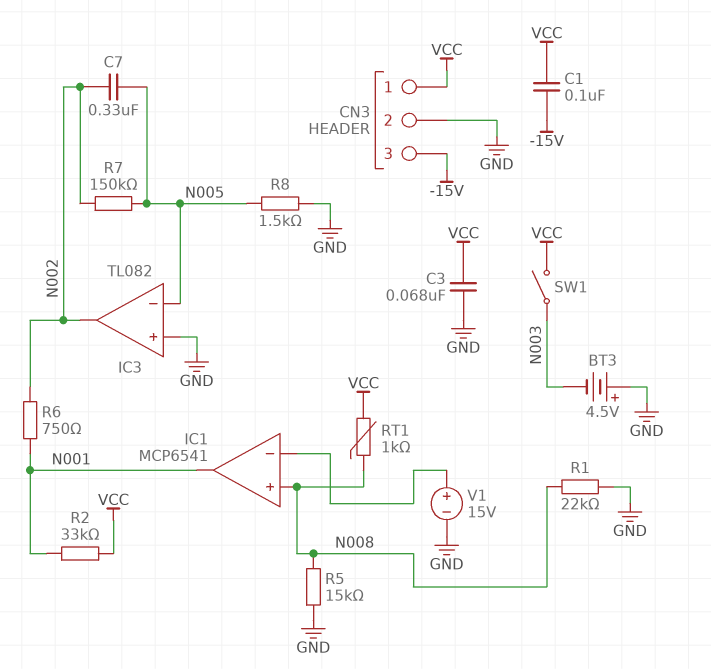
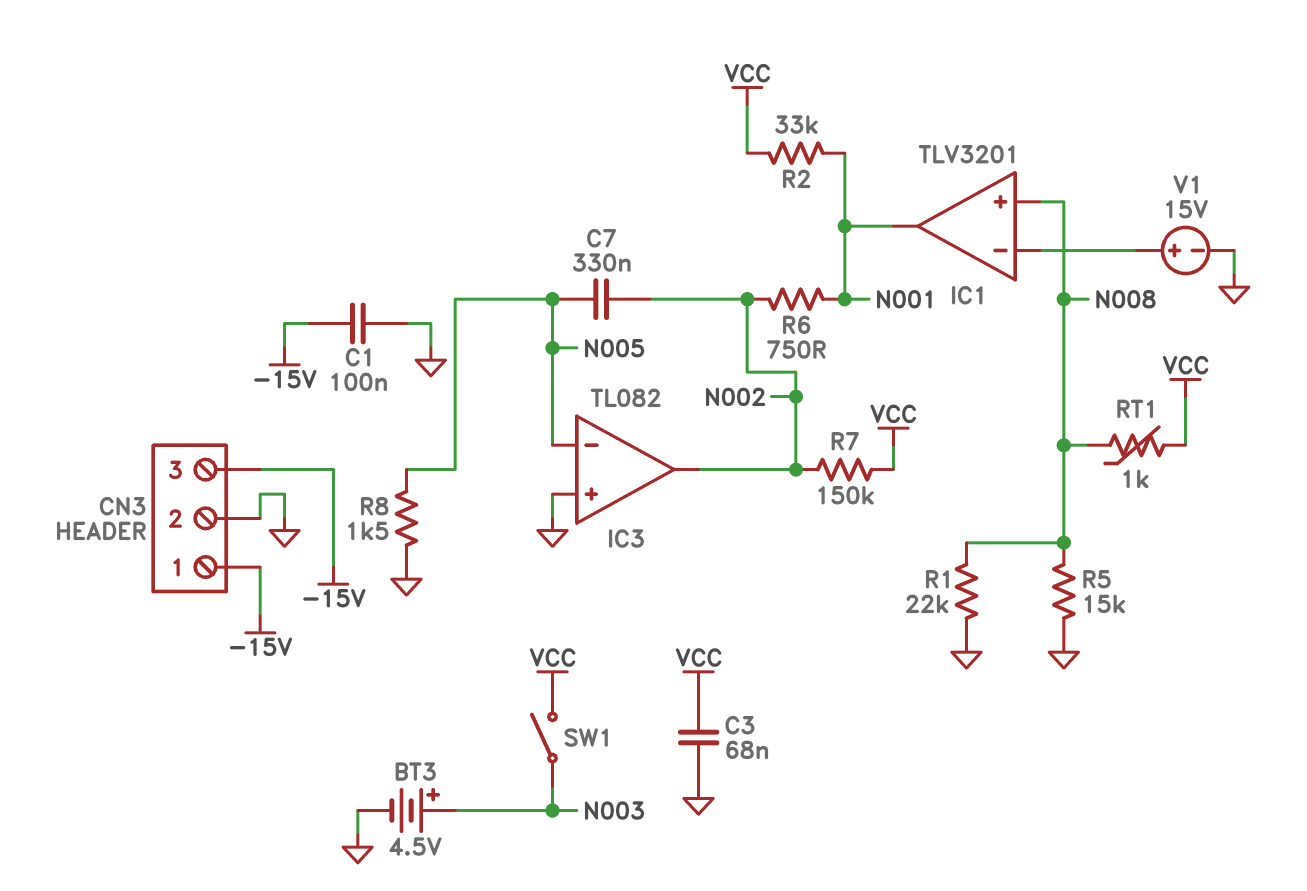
BT3: 4.5V (plus GND, minus N003) -> 4.5V (plus N003, minus GND)
C1: 100nF (-15V, VCC) -> 100nF (-15V, GND)
CN3 pin 1: VCC -> -15V
IC1: MCP6541 -> TLV3201
R7: 150k (N002, N005) -> 150k (N002, VCC)

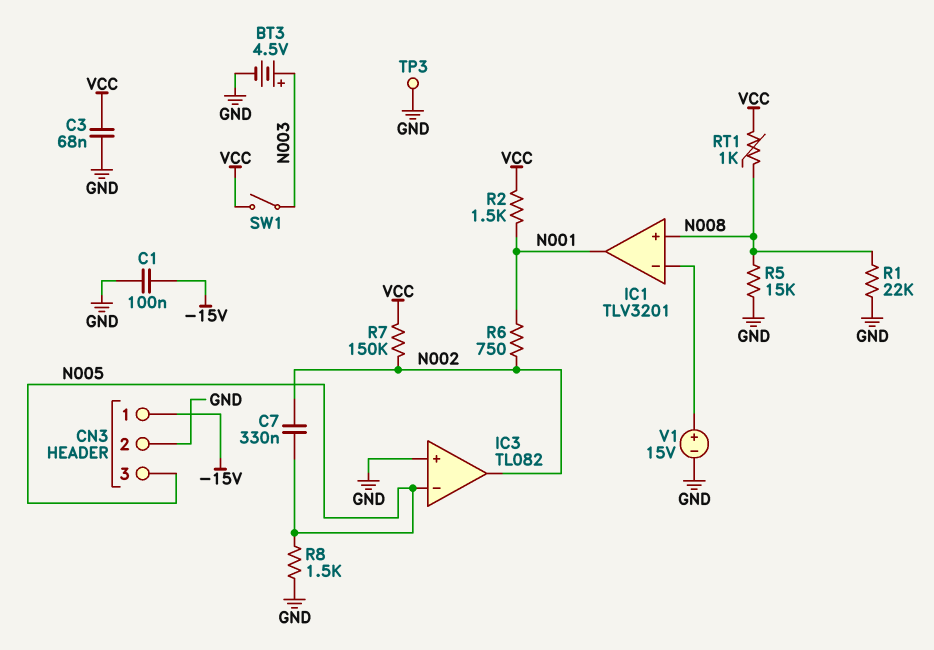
CN3 pin 3: -15V -> N005
R2: 33k (N001, VCC) -> 1.5k (N001, VCC)
TP3: none -> test point (GND)

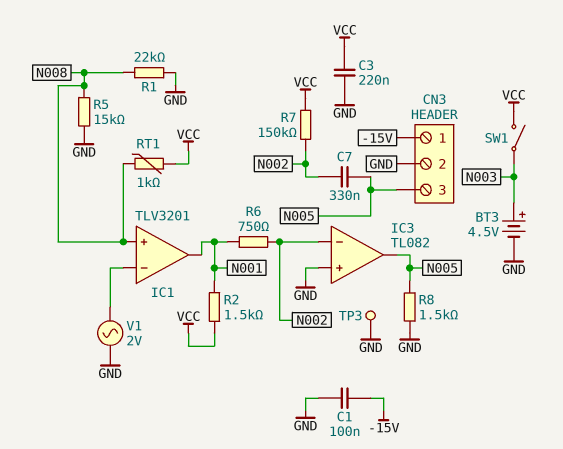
C3: 68nF (GND, VCC) -> 220nF (GND, VCC)
IC3 pin in-: N005 -> N002
IC3 pin out: N002 -> N005
V1: 15V (plus IC1/in-, minus GND) -> AC 2V (GND, IC1/in-)

